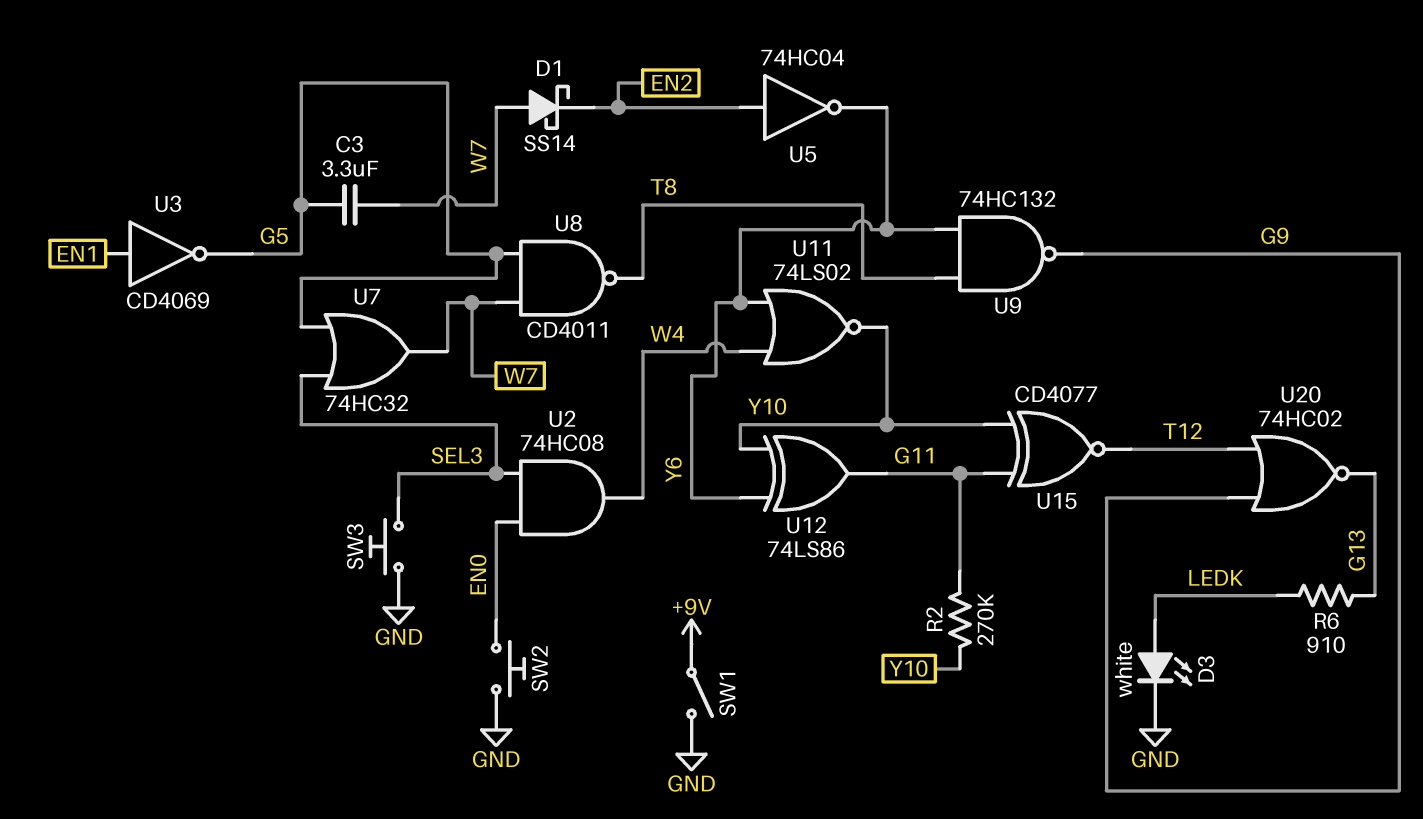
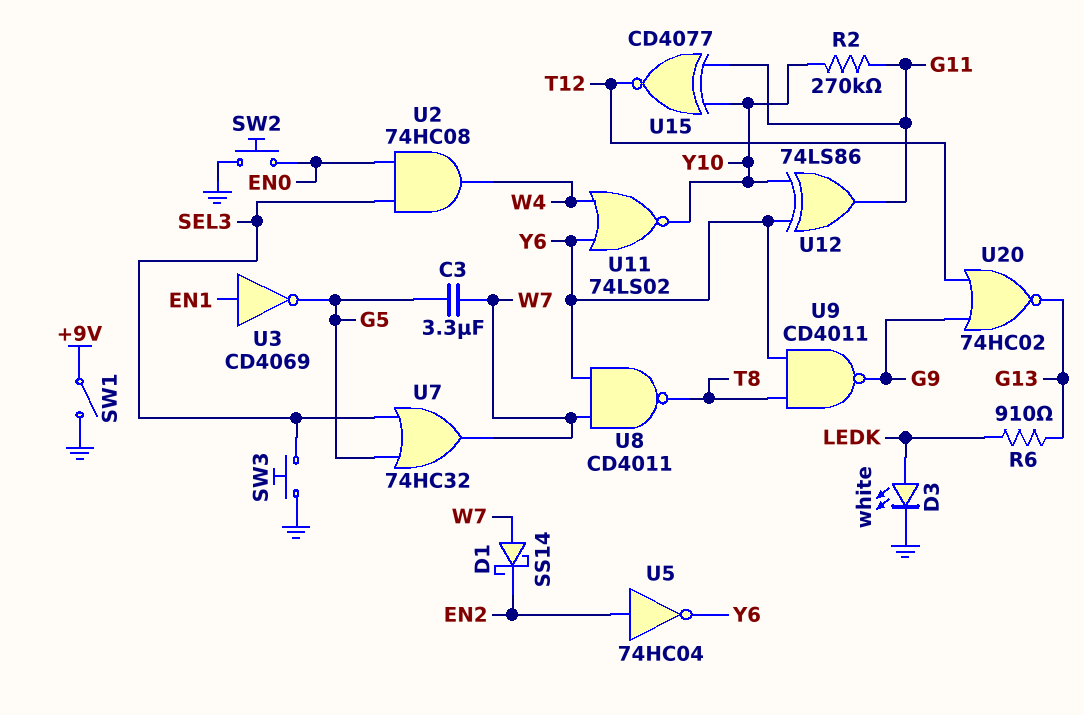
U8: NAND CD4011 (in G5, in W7, out T8) -> NAND CD4011 (in W7, in Y6, out T8)
U9: NAND 74HC132 (in T8, in Y6, out G9) -> NAND CD4011 (in T8, in Y6, out G9)

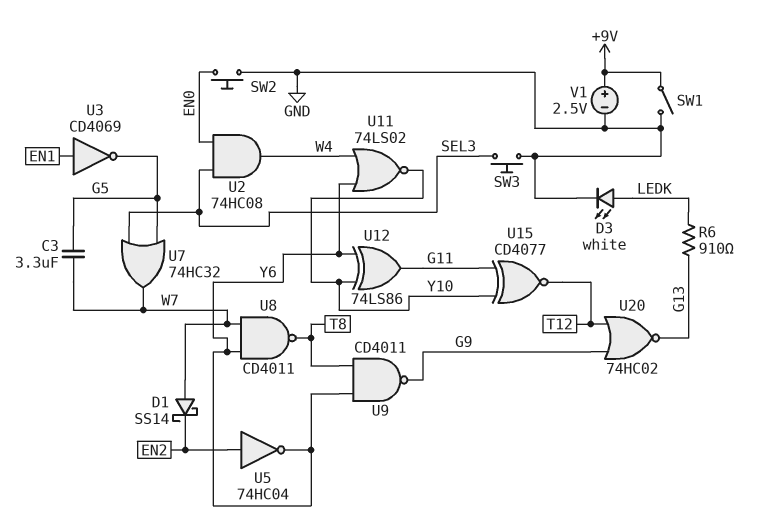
R2: 270k (G11, Y10) -> none
V1: none -> 2.5V (plus +9V, minus GND)

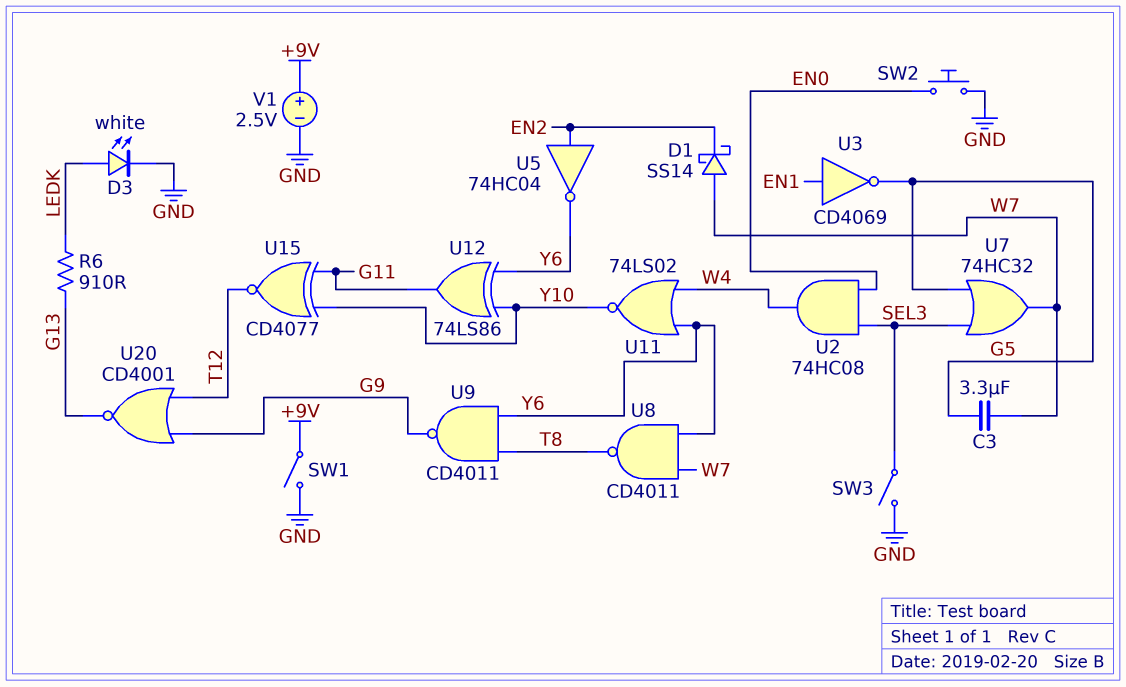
SW3: button (GND, SEL3) -> switch (GND, SEL3)
U20: NOR 74HC02 (in G9, in T12, out G13) -> NOR CD4001 (in G9, in T12, out G13)

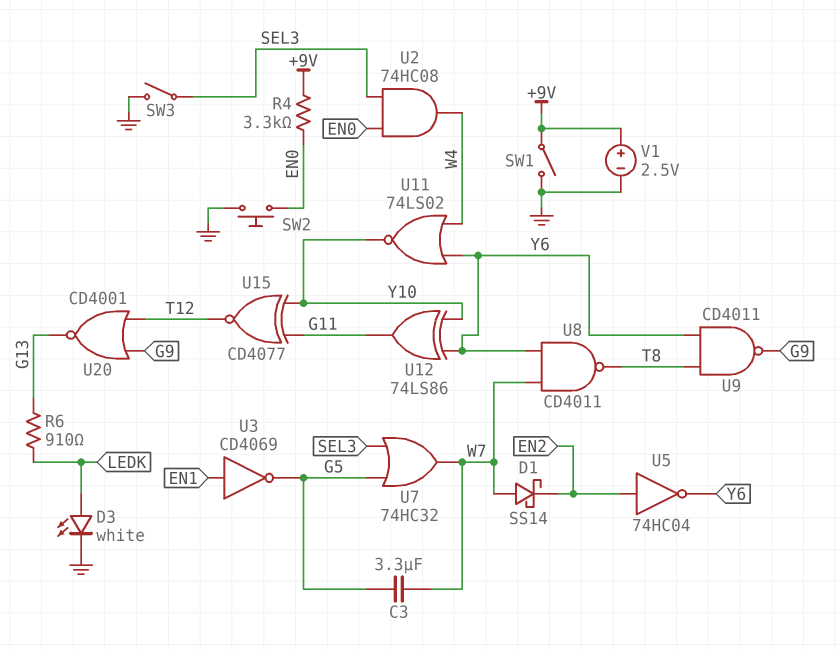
R4: none -> 3.3k (+9V, EN0)

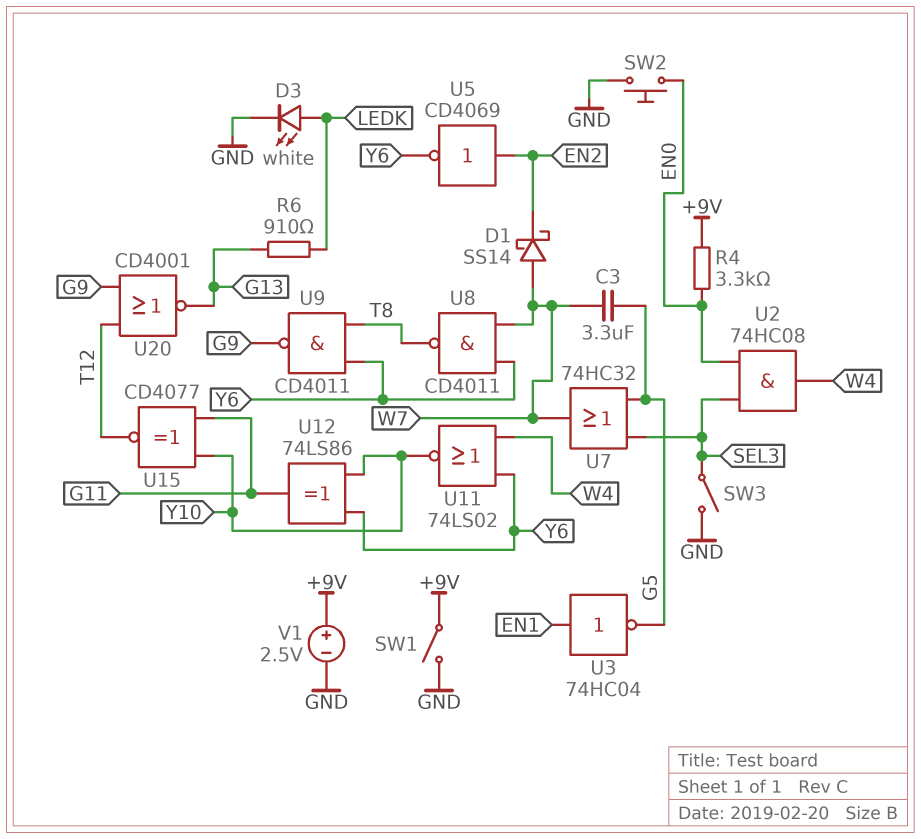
U3: NOT CD4069 (in EN1, out G5) -> NOT 74HC04 (in EN1, out G5)
U5: NOT 74HC04 (in EN2, out Y6) -> NOT CD4069 (in EN2, out Y6)

